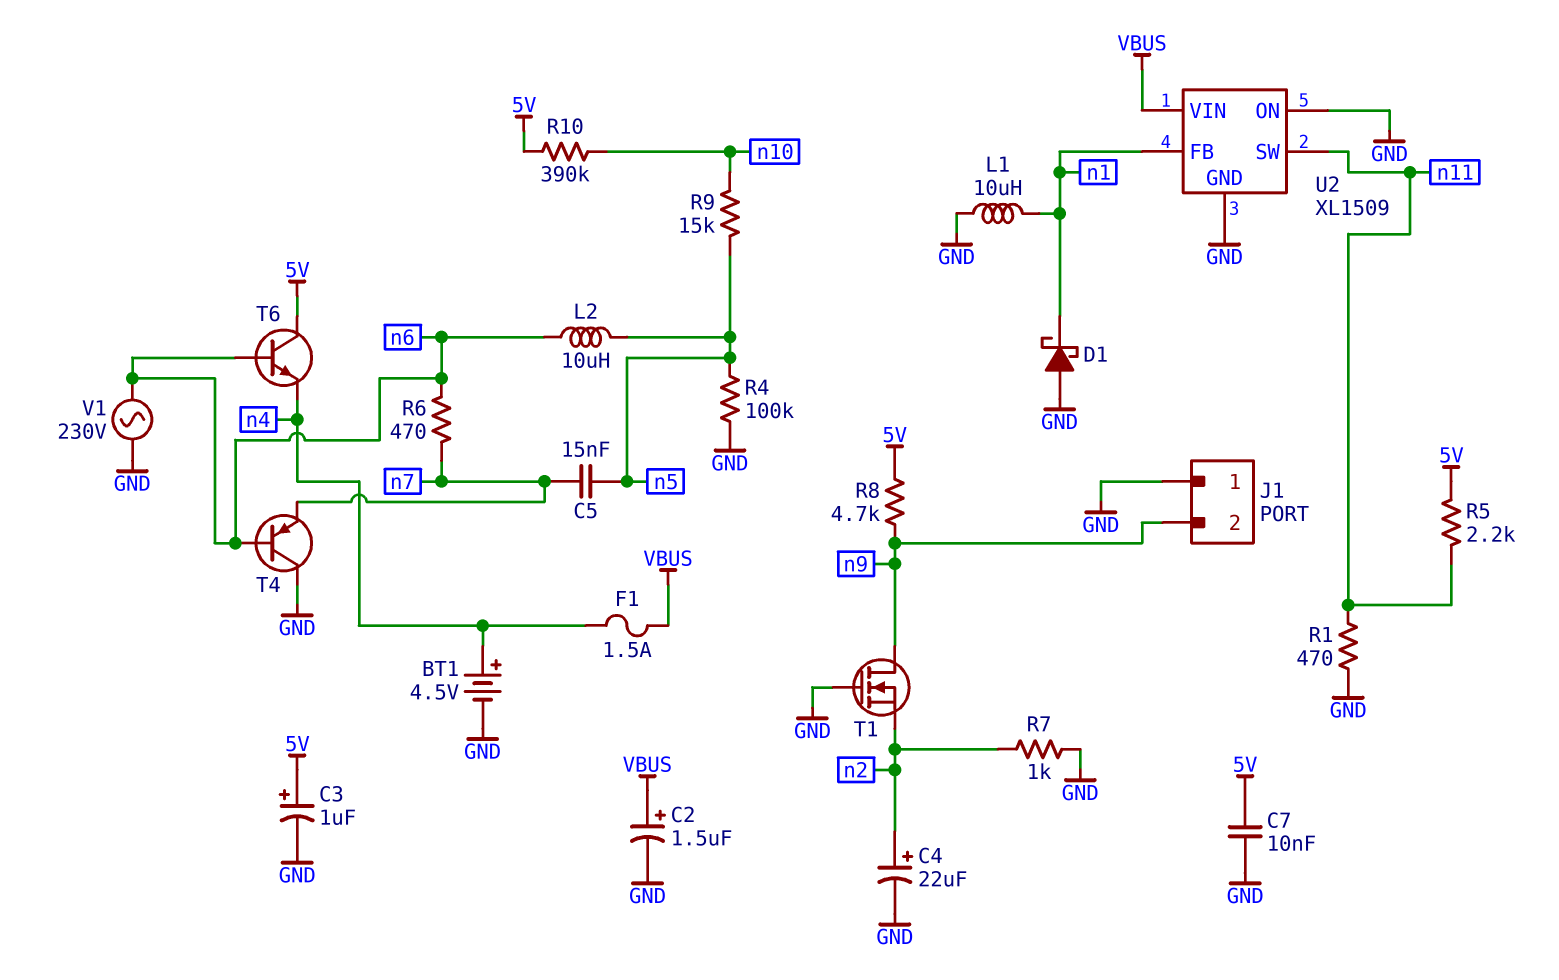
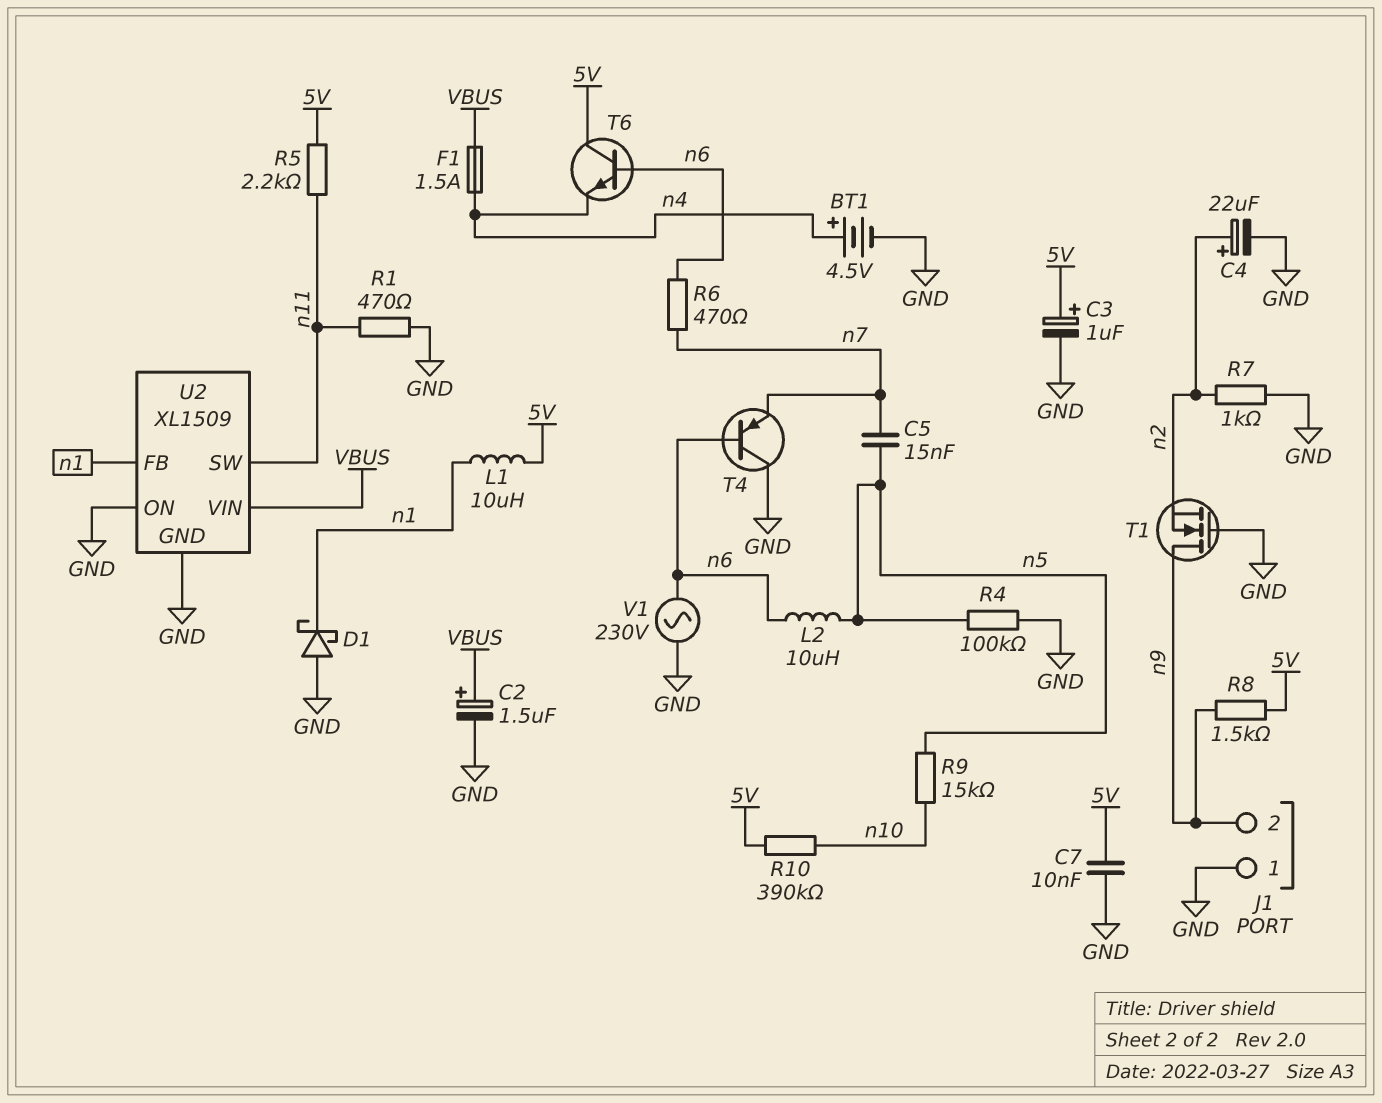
L1: 10uH (GND, n1) -> 10uH (5V, n1)
R8: 4.7k (5V, n9) -> 1.5k (5V, n9)

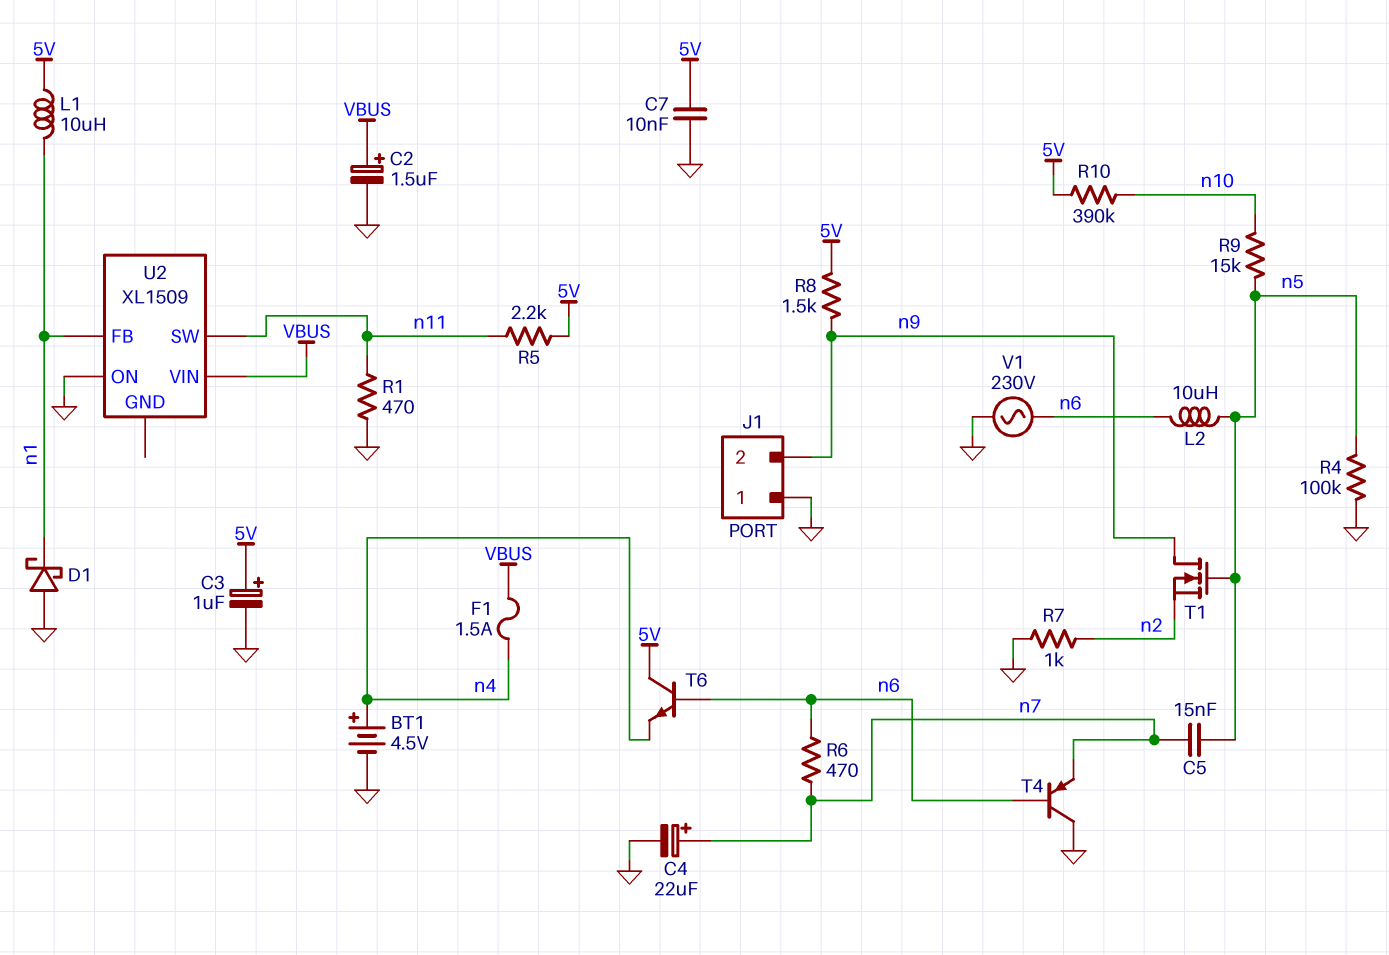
C4: 22uF (plus n2, minus GND) -> 22uF (plus n7, minus GND)
T1: NMOS (G GND, D n9, S n2) -> NMOS (G n5, D n9, S n2)
U2 pin GND: GND -> none

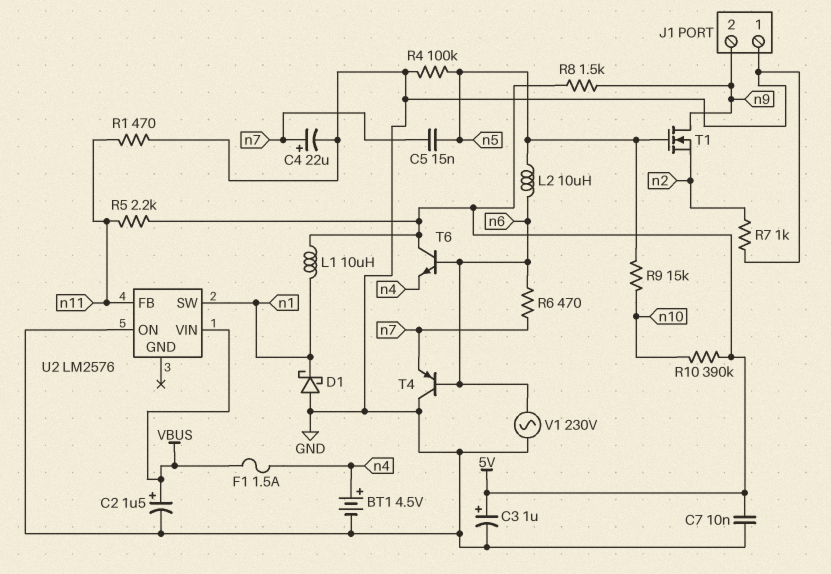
U2: XL1509 -> LM2576
U2 pin FB: n1 -> n11
U2 pin SW: n11 -> n1

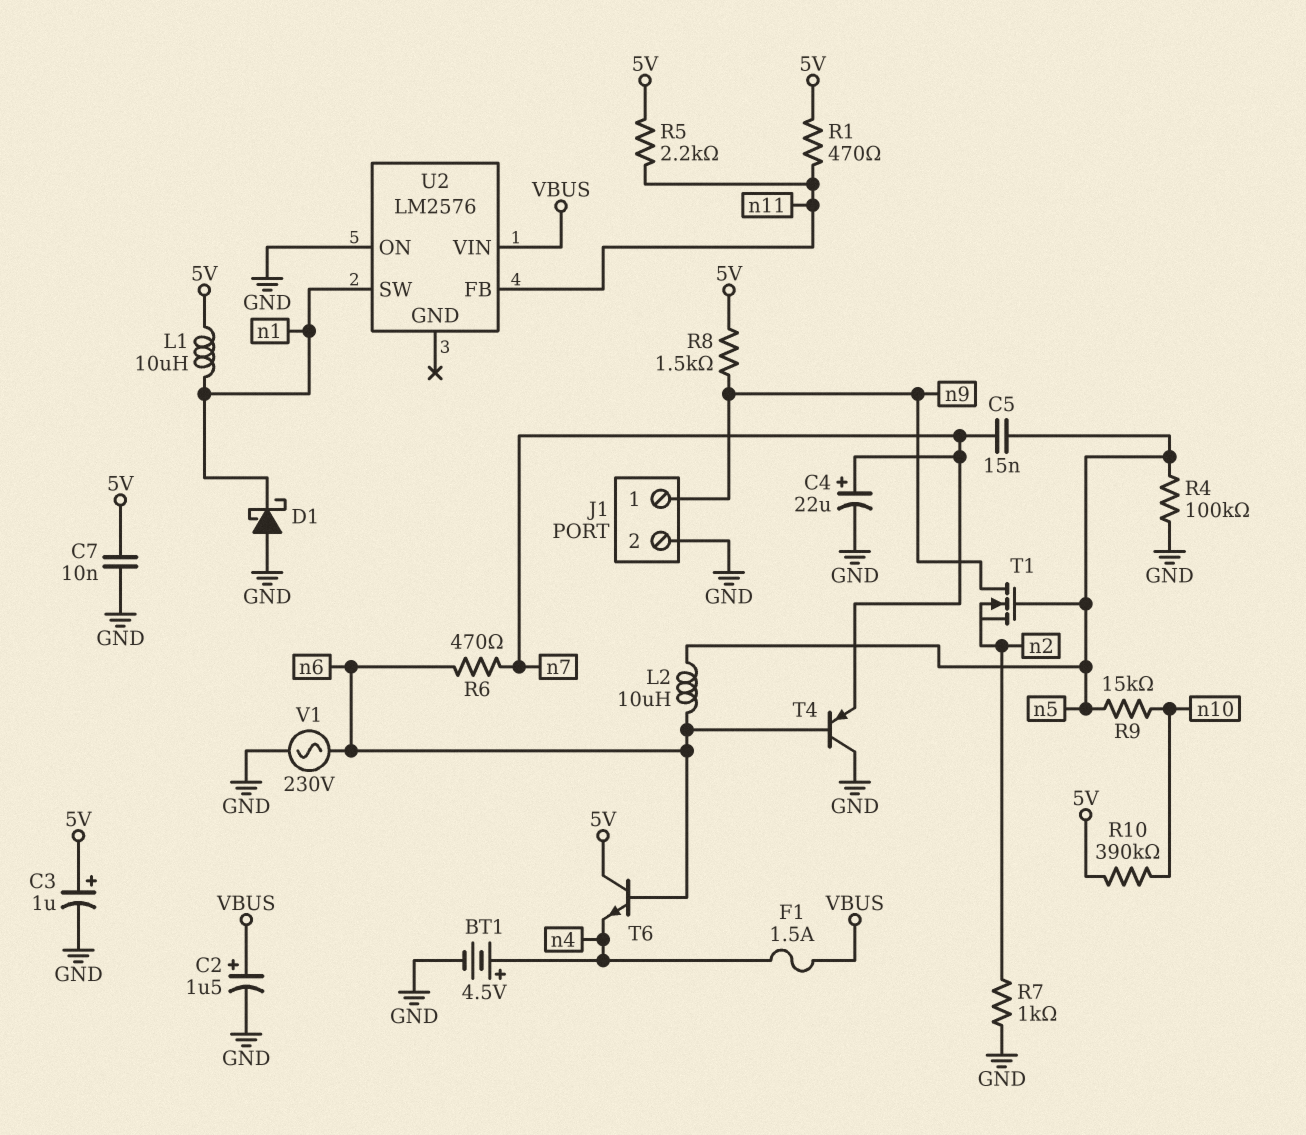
J1 pin 1: GND -> n9
J1 pin 2: n9 -> GND
R1: 470 (GND, n11) -> 470 (5V, n11)

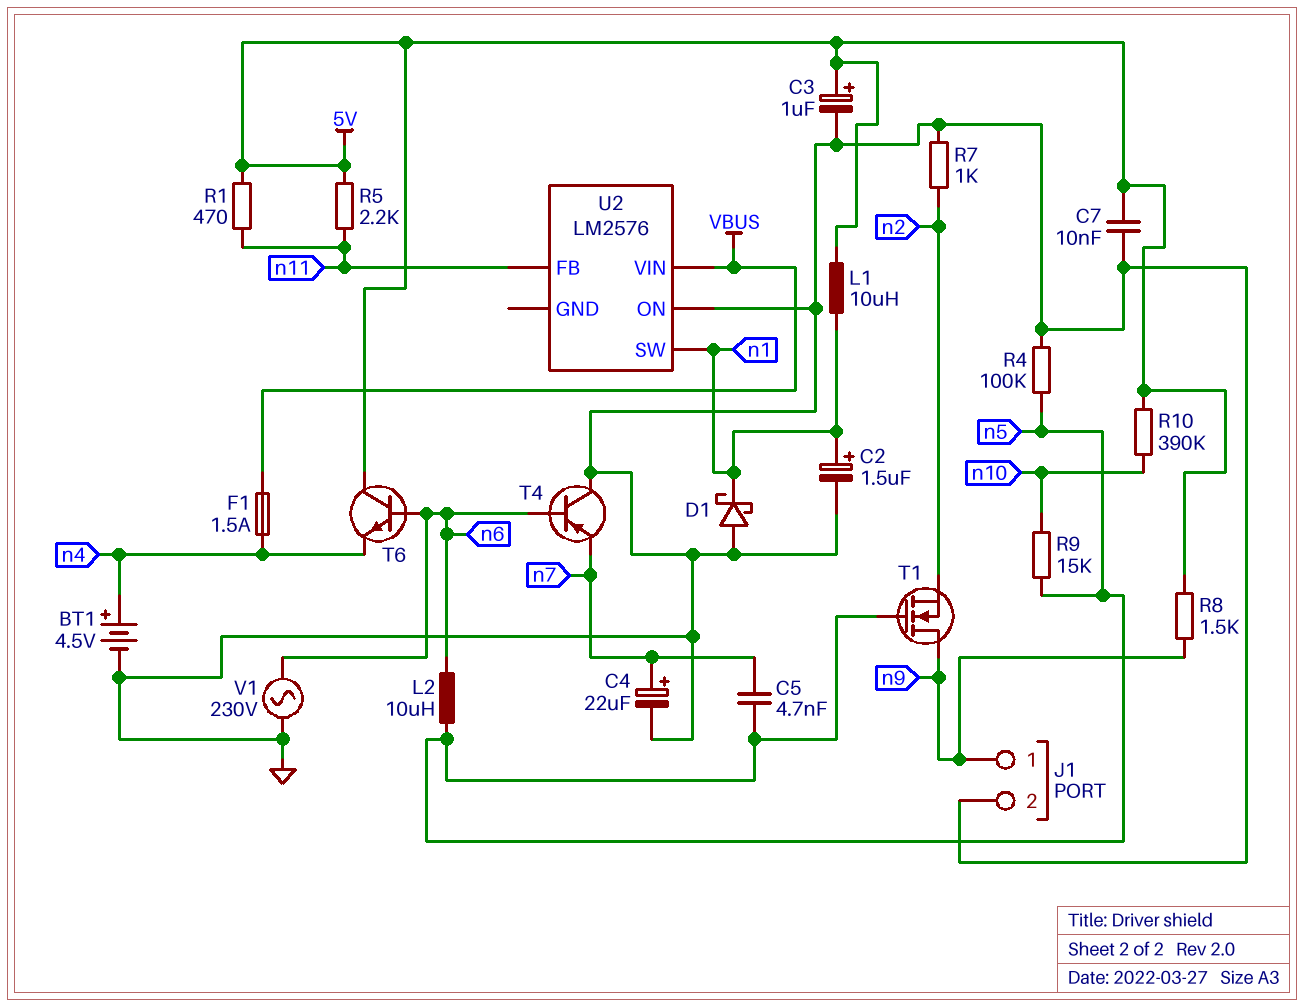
C2: 1.5uF (plus VBUS, minus GND) -> 1.5uF (plus n1, minus GND)
C5: 15nF (n5, n7) -> 4.7nF (n5, n7)
R6: 470 (n6, n7) -> none

